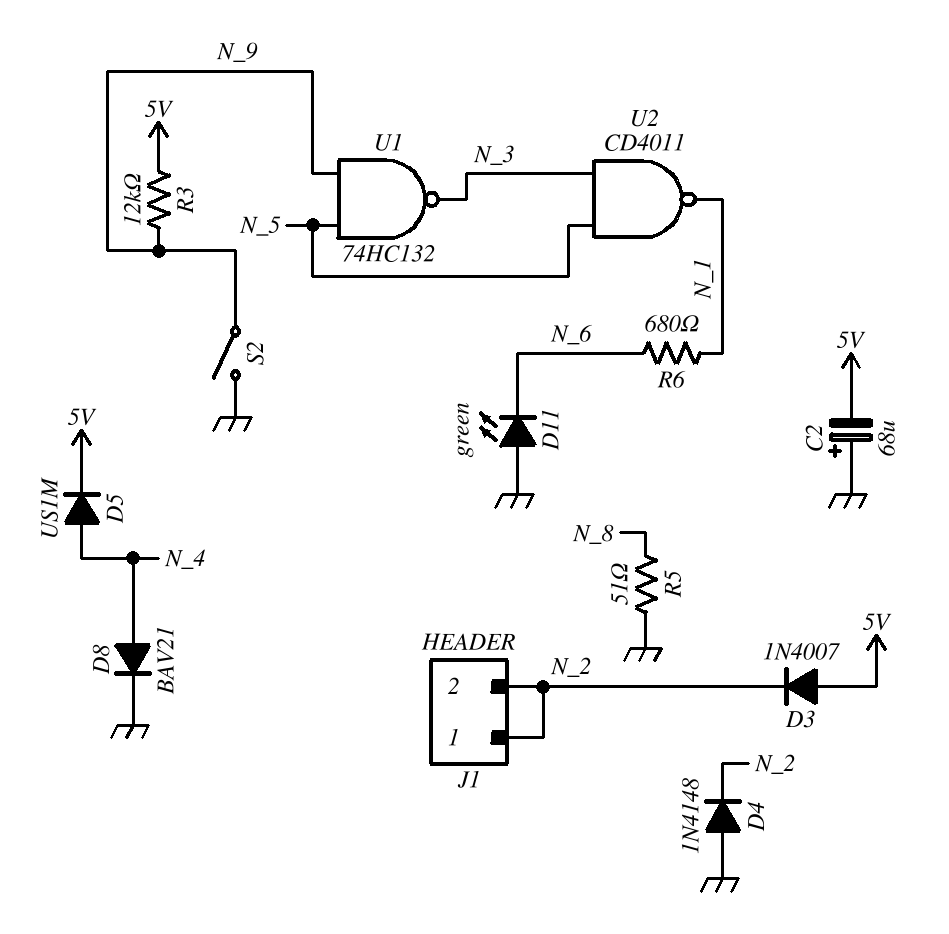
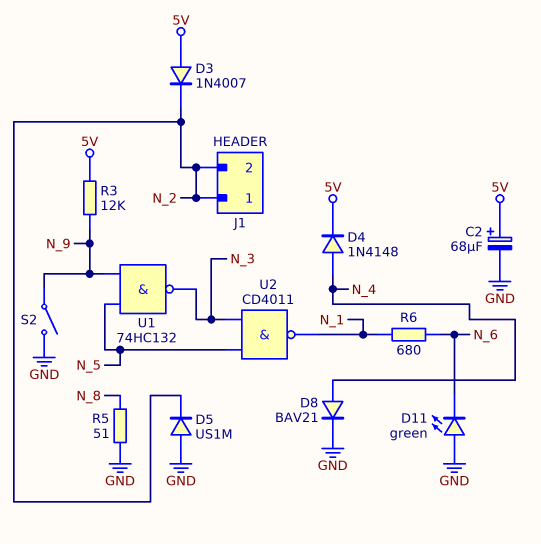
C2: 68uF (plus GND, minus 5V) -> 68uF (plus 5V, minus GND)
D4: diode 1N4148 (A GND, K N_2) -> diode 1N4148 (A N_4, K 5V)
D5: diode US1M (A N_4, K 5V) -> diode US1M (A GND, K N_2)

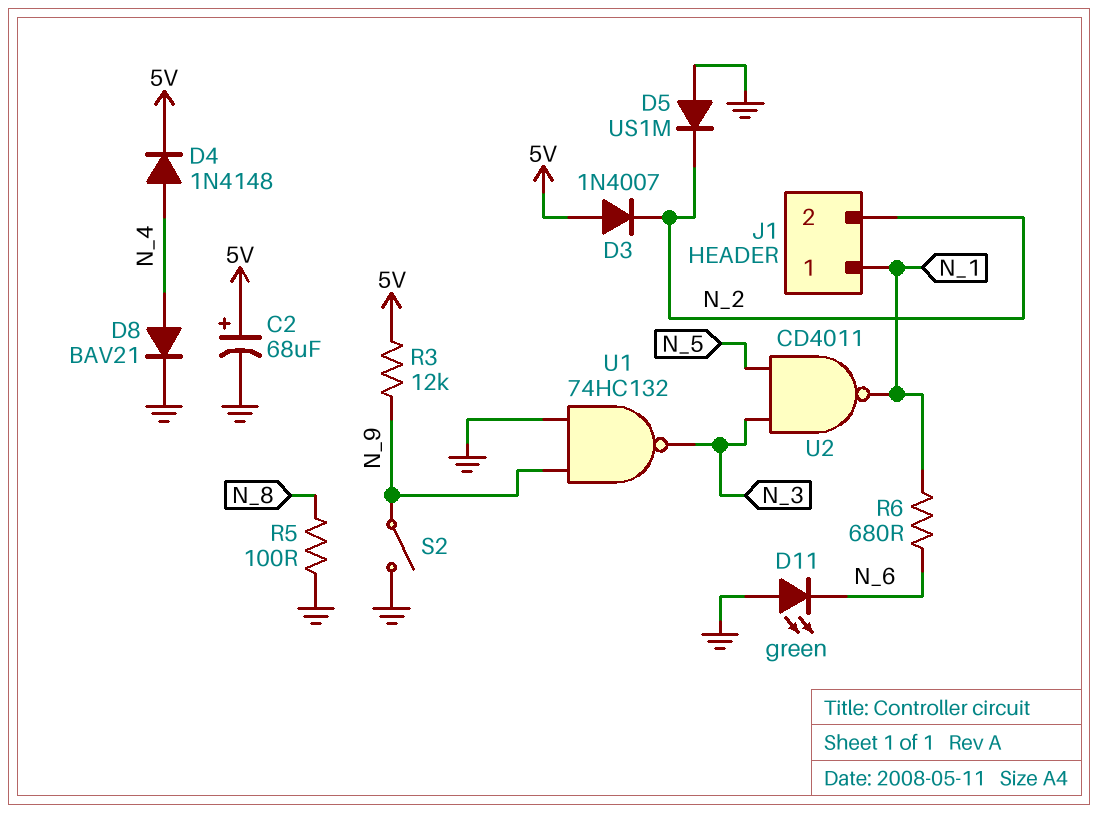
J1 pin 1: N_2 -> N_1
R5: 51 (GND, N_8) -> 100 (GND, N_8)
U1: NAND 74HC132 (in N_5, in N_9, out N_3) -> NAND 74HC132 (in GND, in N_9, out N_3)

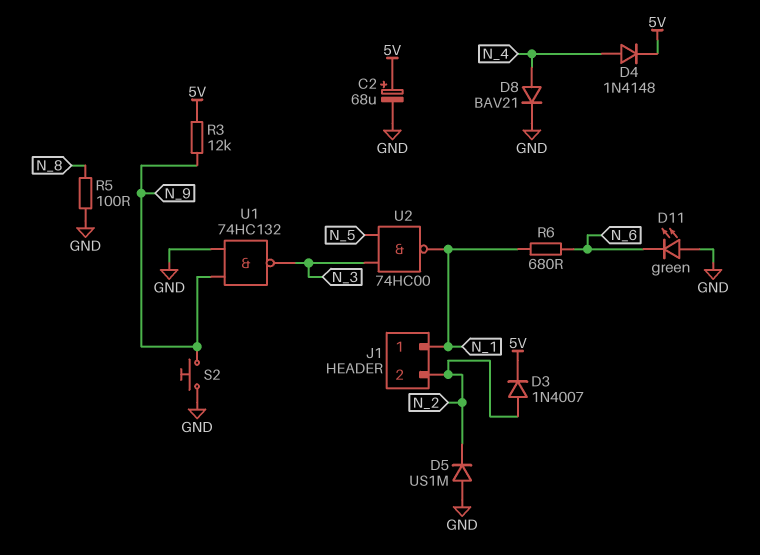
D3: diode 1N4007 (A 5V, K N_2) -> diode 1N4007 (A N_2, K 5V)
S2: switch (GND, N_9) -> button (GND, N_9)
U2: NAND CD4011 (in N_3, in N_5, out N_1) -> NAND 74HC00 (in N_3, in N_5, out N_1)

